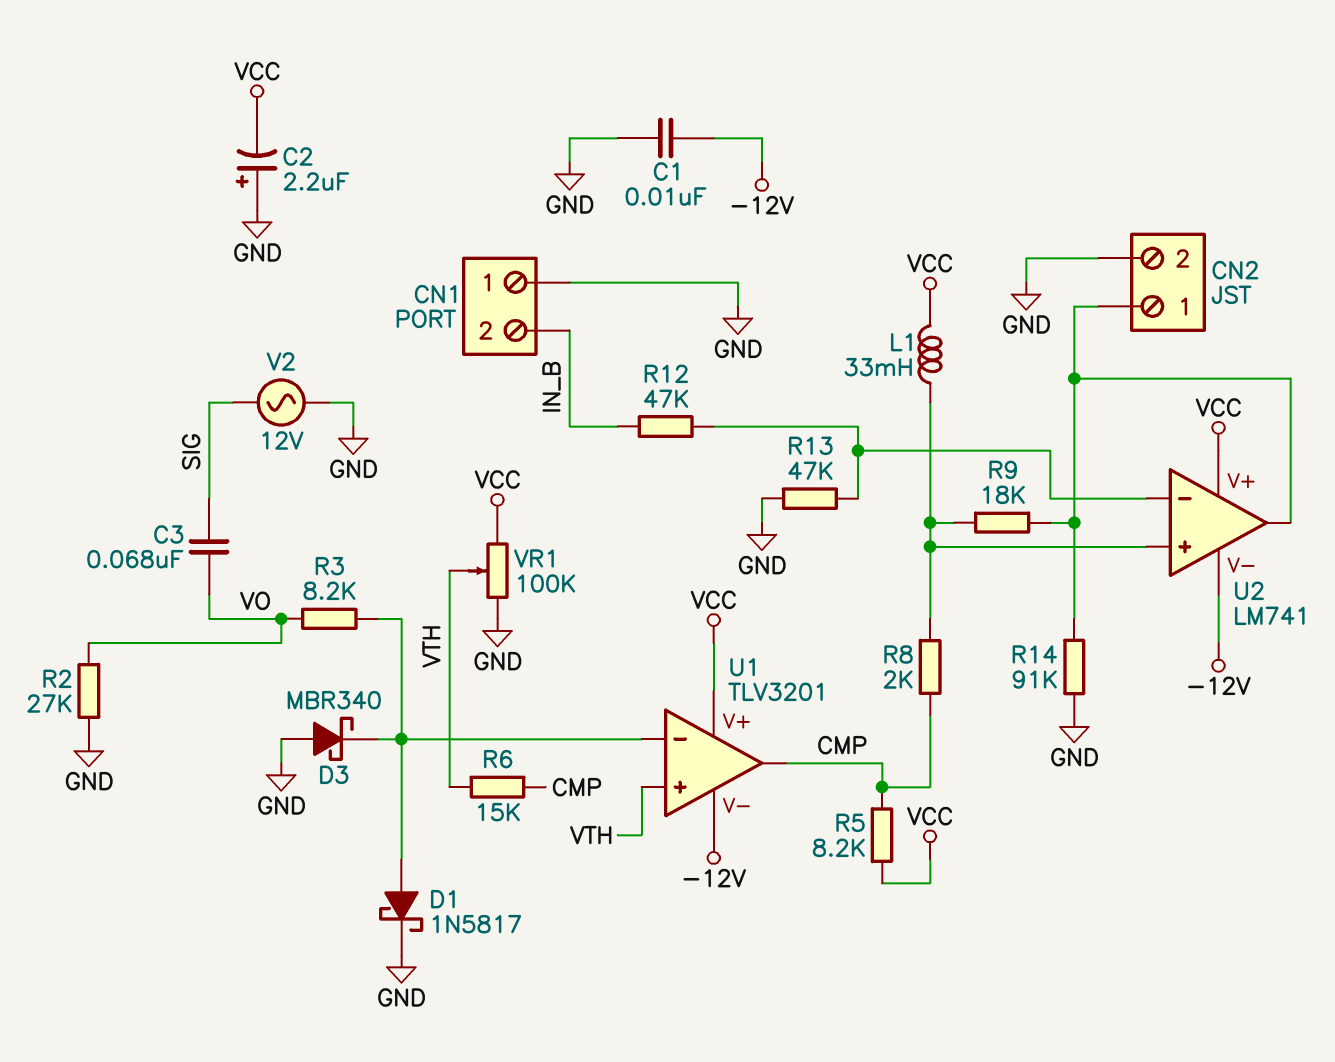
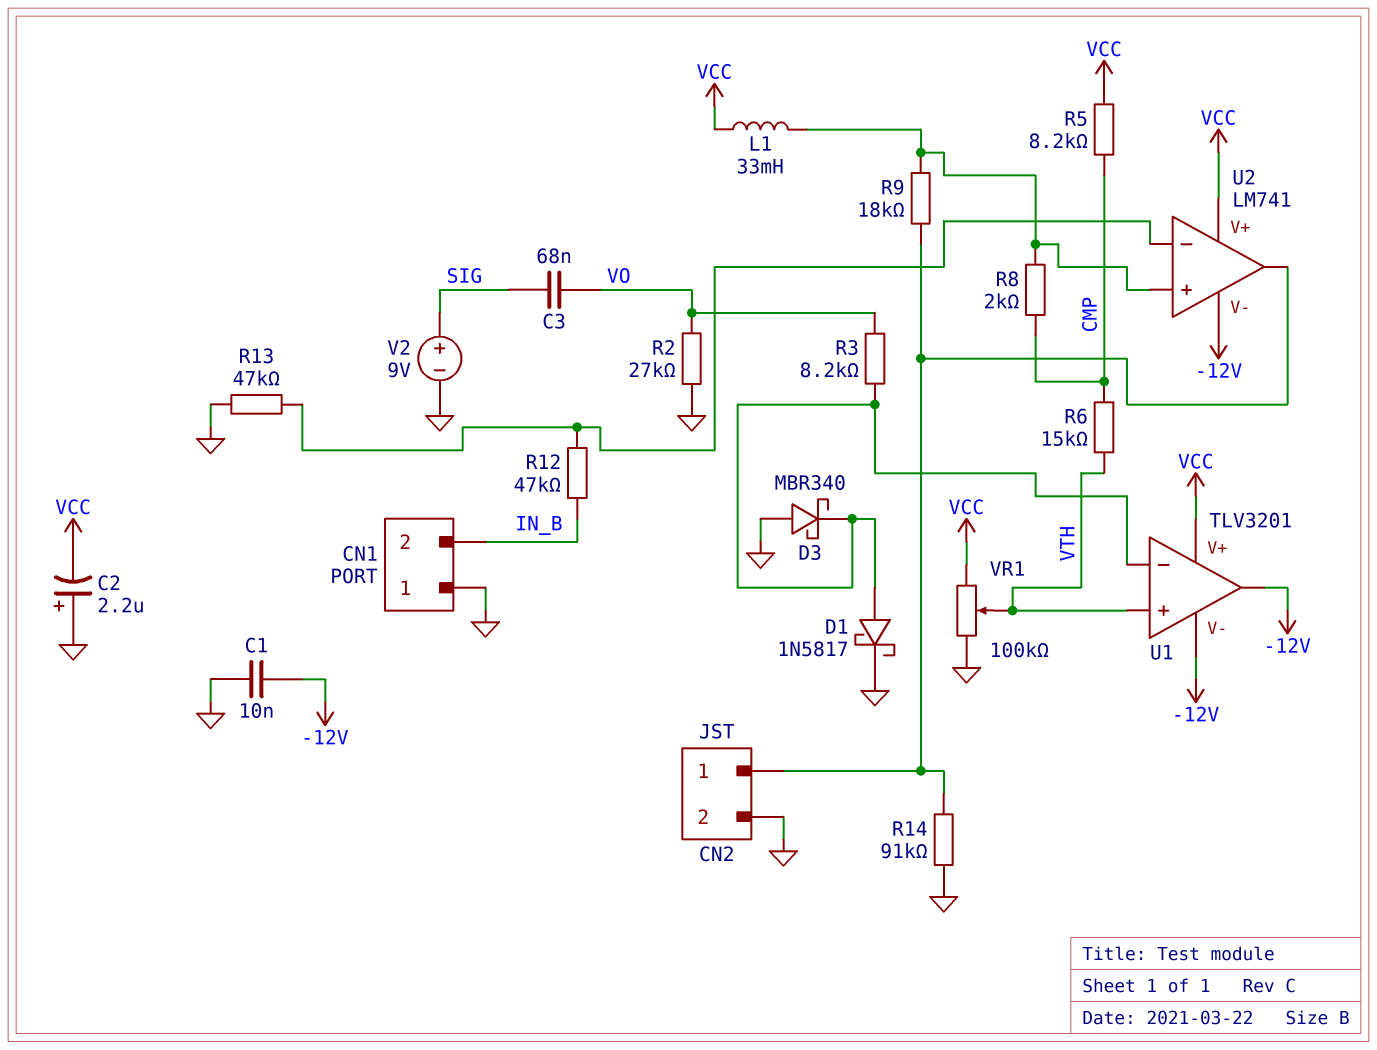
U1 pin out: CMP -> -12V
V2: AC 12V (GND, SIG) -> 9V (plus SIG, minus GND)

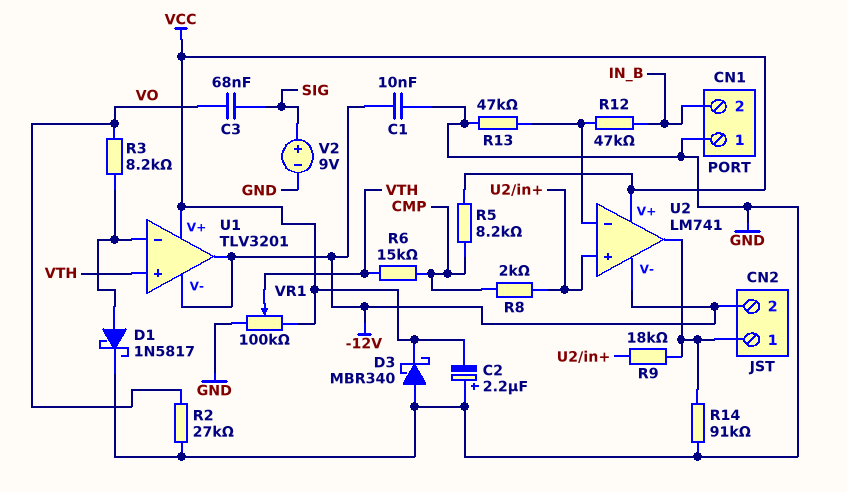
CN2 pin 2: GND -> -12V
D3: schottky MBR340 (A GND, K U1/in-) -> schottky MBR340 (A GND, K VCC)
L1: 33mH (U2/in+, VCC) -> none

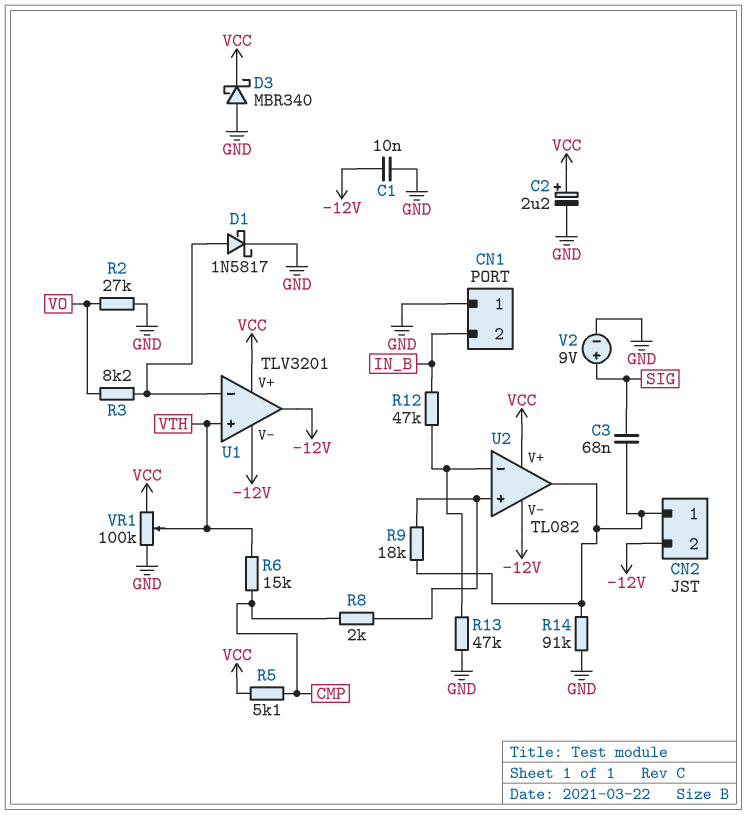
C2: 2.2uF (plus GND, minus VCC) -> 2.2uF (plus VCC, minus GND)
C3: 68nF (SIG, VO) -> 68nF (CN2/1, SIG)
R5: 8.2k (CMP, VCC) -> 5.1k (CMP, VCC)
U2: LM741 -> TL082

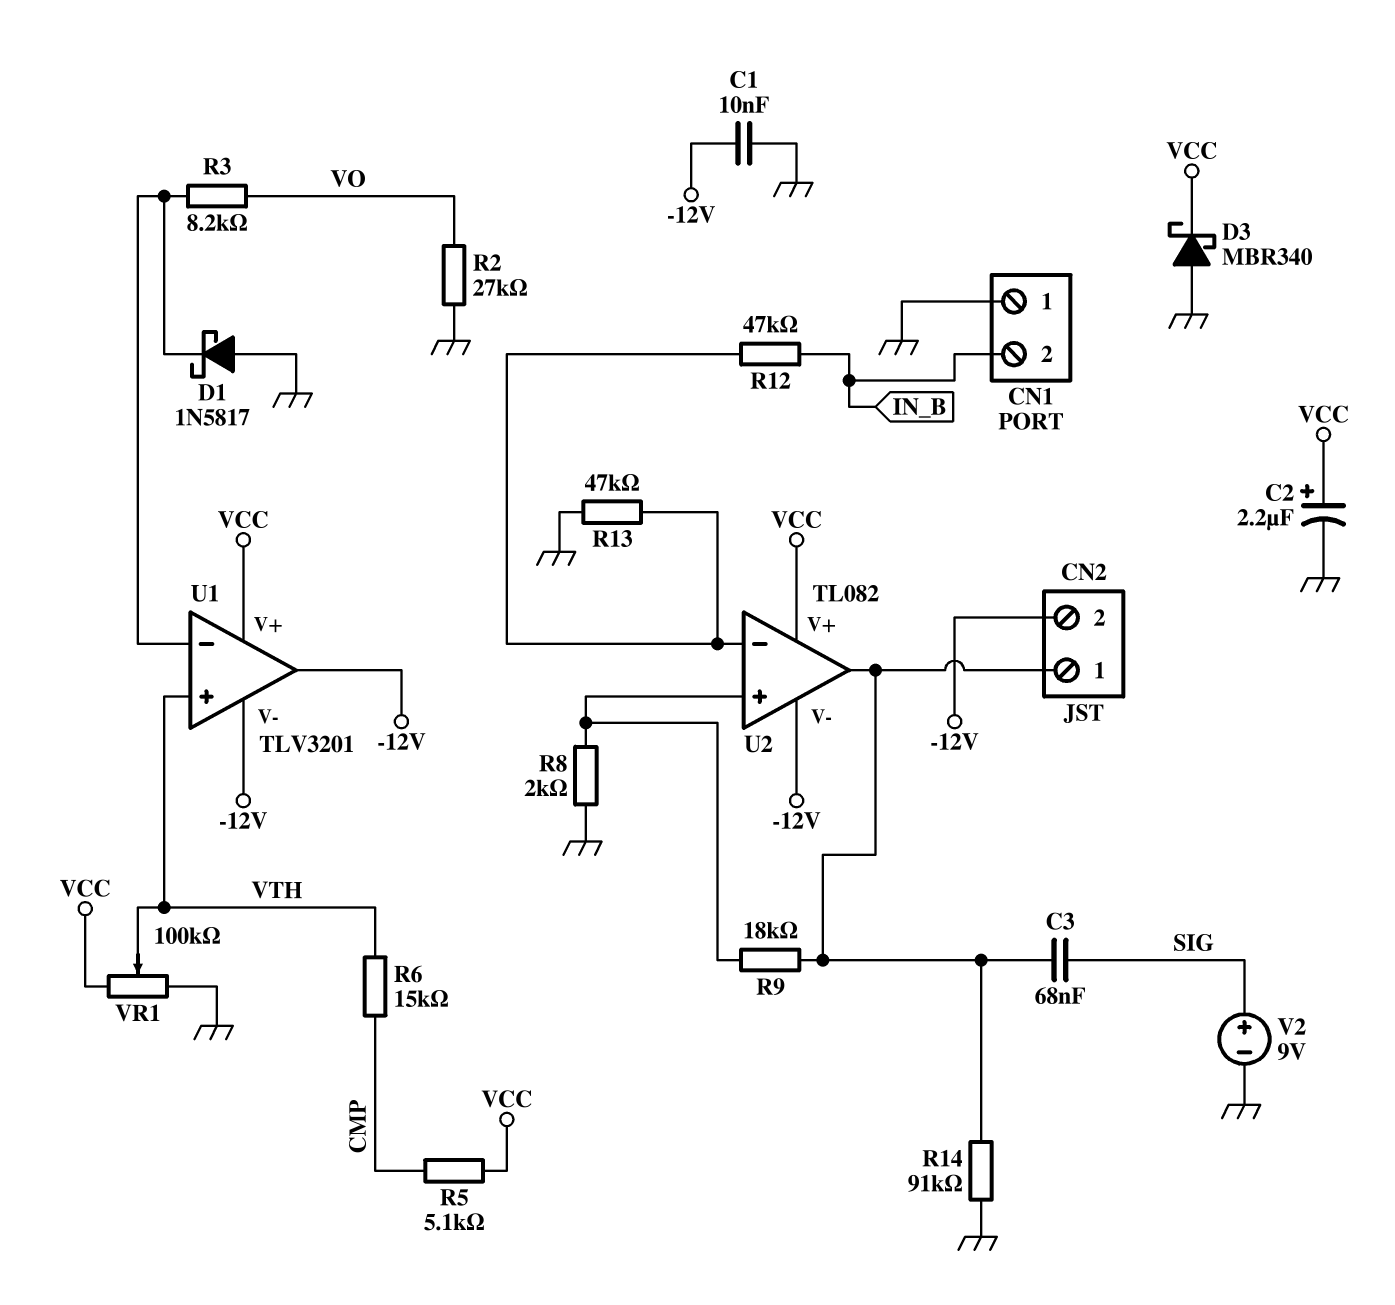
D1: schottky 1N5817 (A U1/in-, K GND) -> schottky 1N5817 (A GND, K U1/in-)
R8: 2k (CMP, U2/in+) -> 2k (GND, U2/in+)

